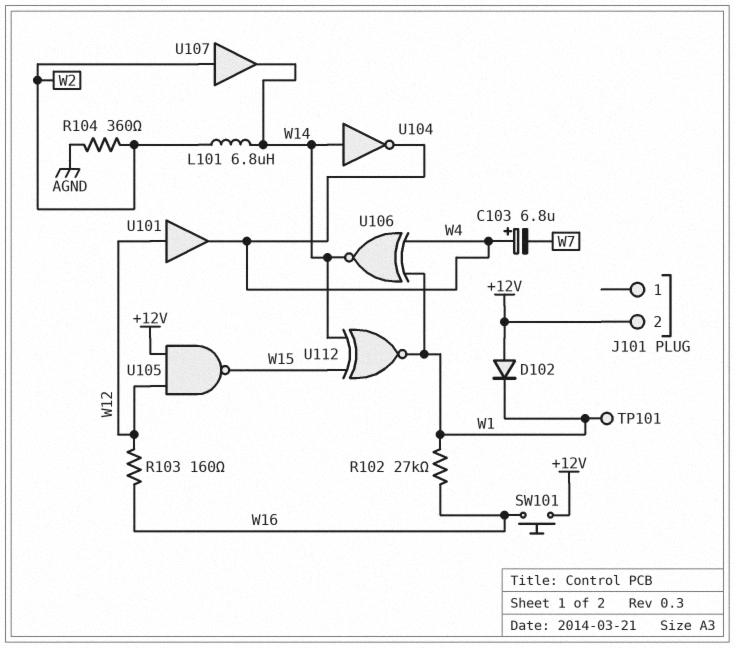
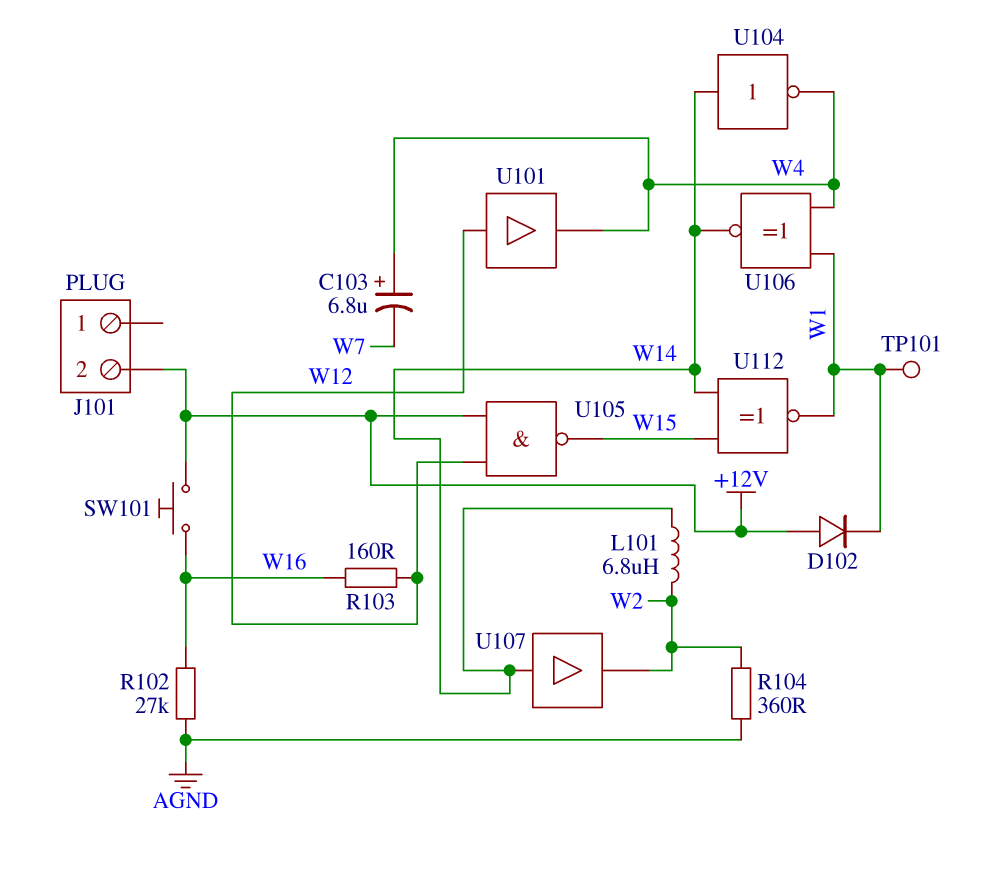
R102: 27k (W1, W16) -> 27k (AGND, W16)
U107: buffer (in W2, out W14) -> buffer (in W14, out W2)

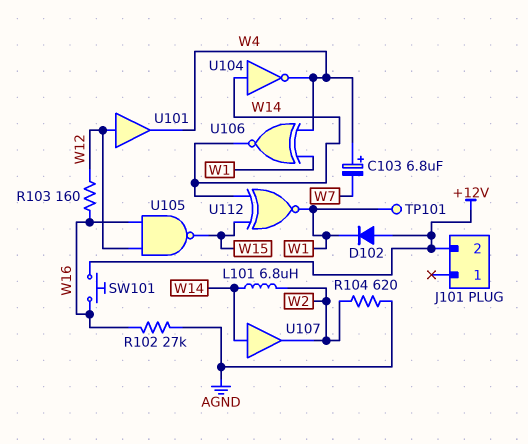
R104: 360 (AGND, W2) -> 620 (AGND, W2)
U105: NAND (in +12V, in W12, out W15) -> NAND (in W12, in W16, out W15)

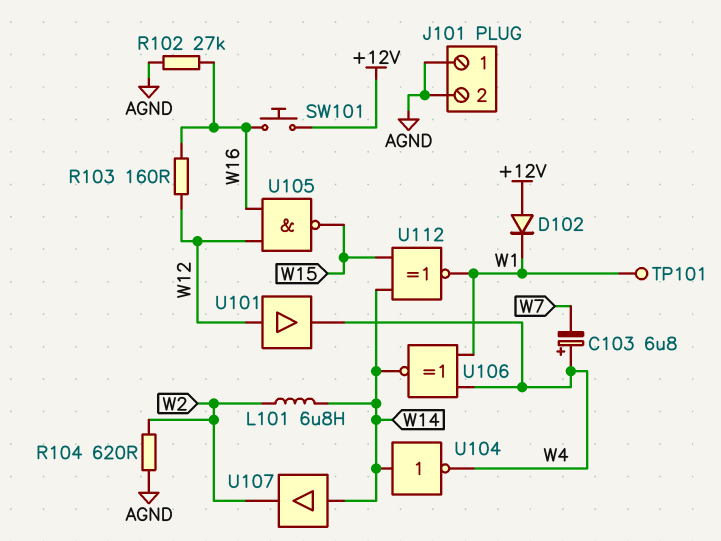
J101 pin 1: none -> AGND
J101 pin 2: +12V -> AGND

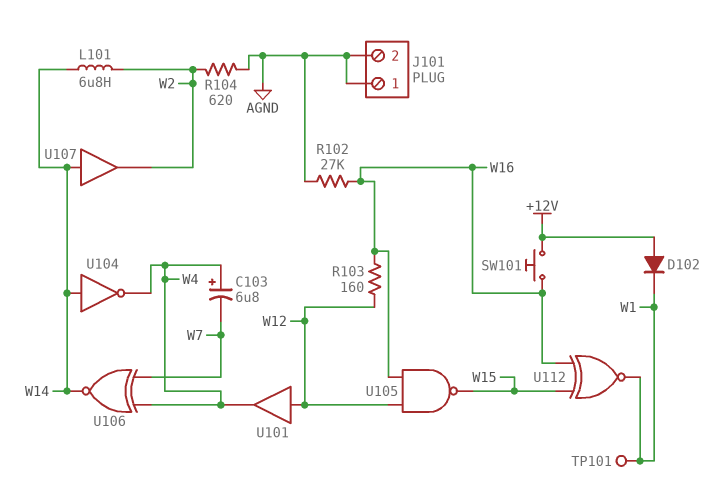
U106: XNOR (in W1, in W4, out W14) -> XNOR (in W4, in W7, out W14)
U112: XNOR (in W14, in W15, out W1) -> XNOR (in W15, in W16, out W1)

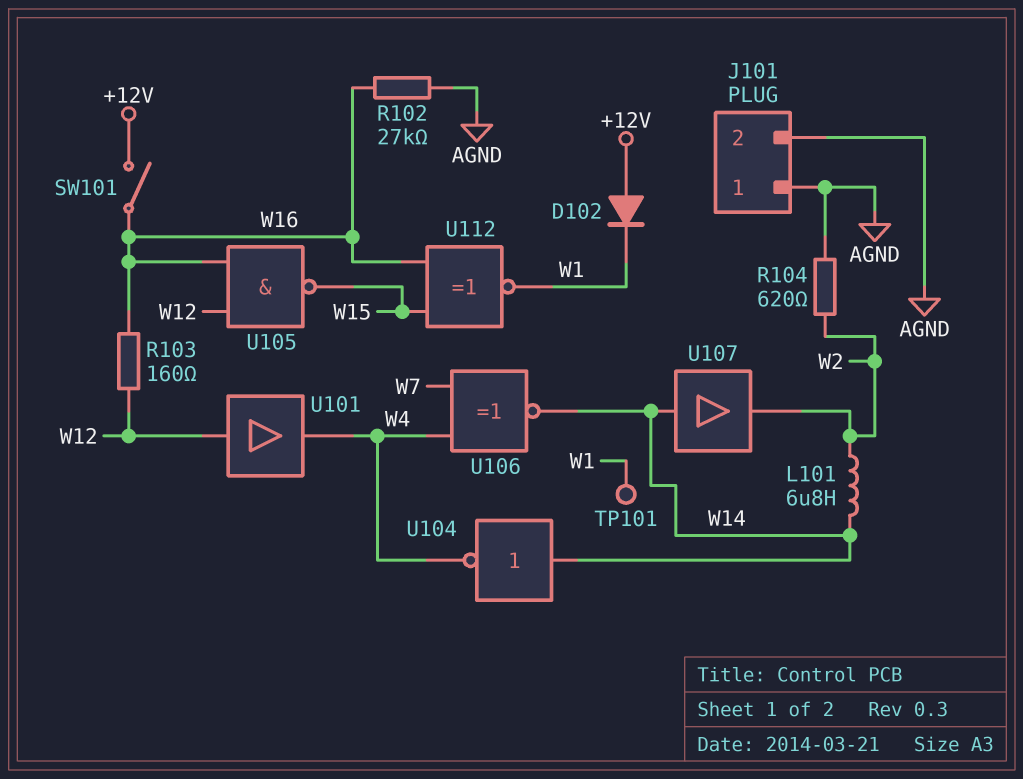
C103: 6.8uF (plus W4, minus W7) -> none
SW101: button (+12V, W16) -> switch (+12V, W16)

